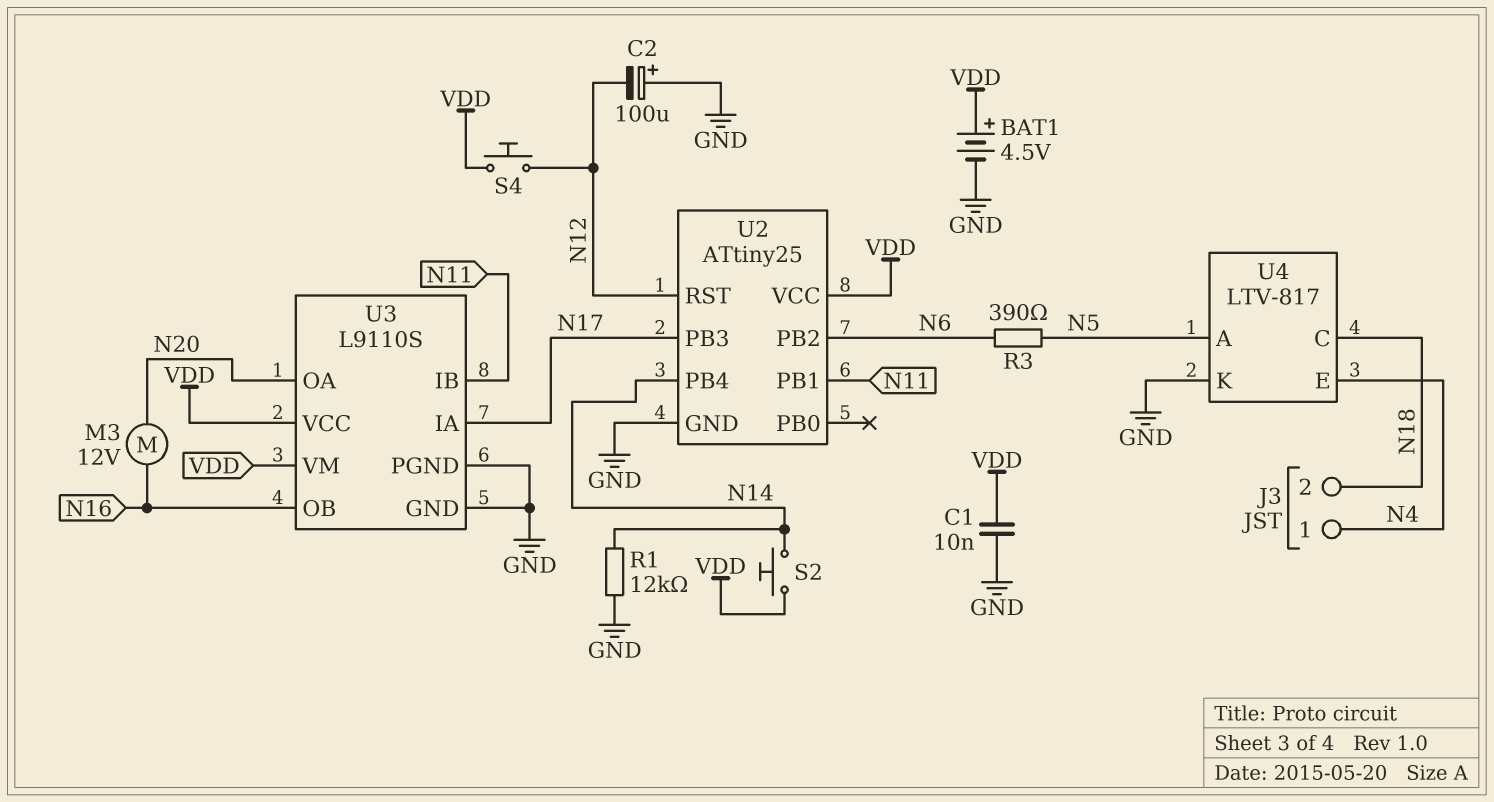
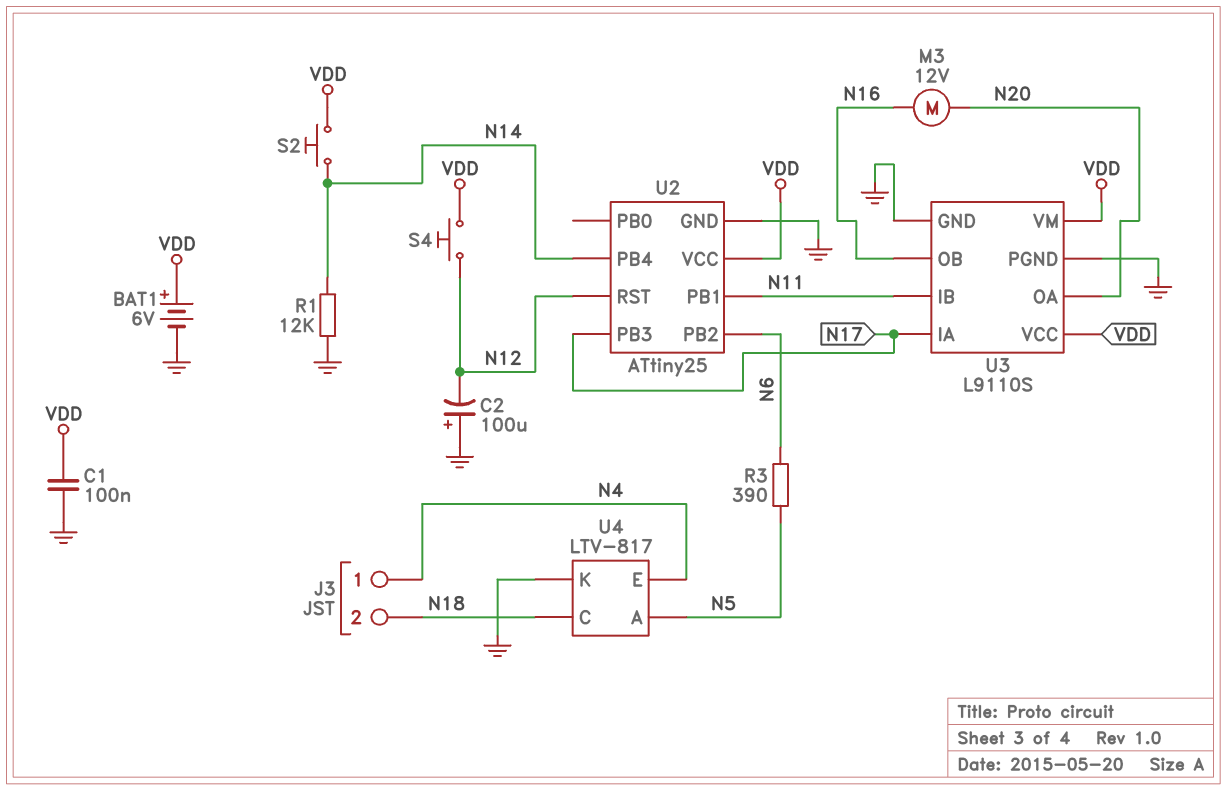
BAT1: 4.5V (plus VDD, minus GND) -> 6V (plus VDD, minus GND)
C1: 10nF (GND, VDD) -> 100nF (GND, VDD)

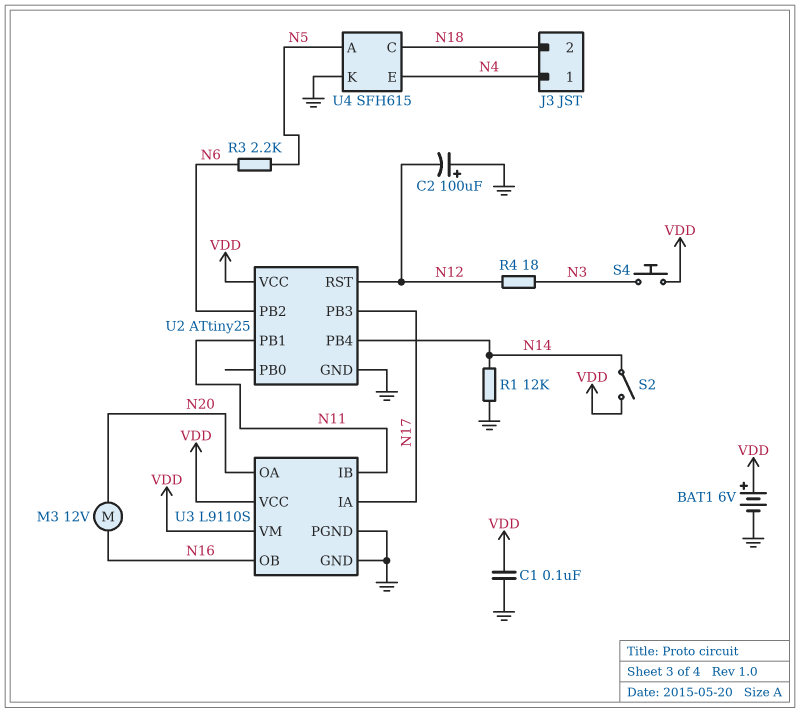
R3: 390 (N5, N6) -> 2.2k (N5, N6)
R4: none -> 18 (N3, N12)
S2: button (N14, VDD) -> switch (N14, VDD)
S4: button (N12, VDD) -> button (N3, VDD)
U4: LTV-817 -> SFH615

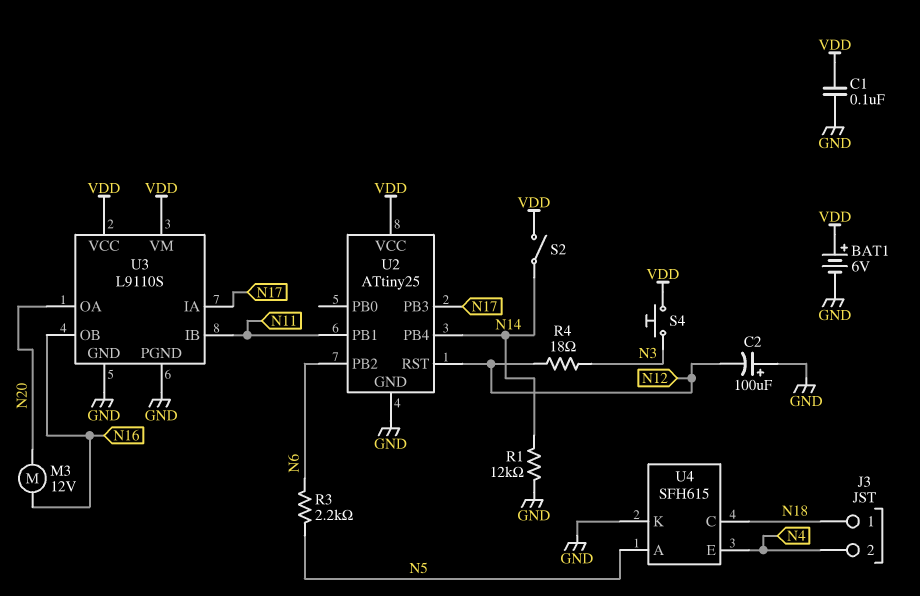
J3 pin 1: N4 -> N18
J3 pin 2: N18 -> N4

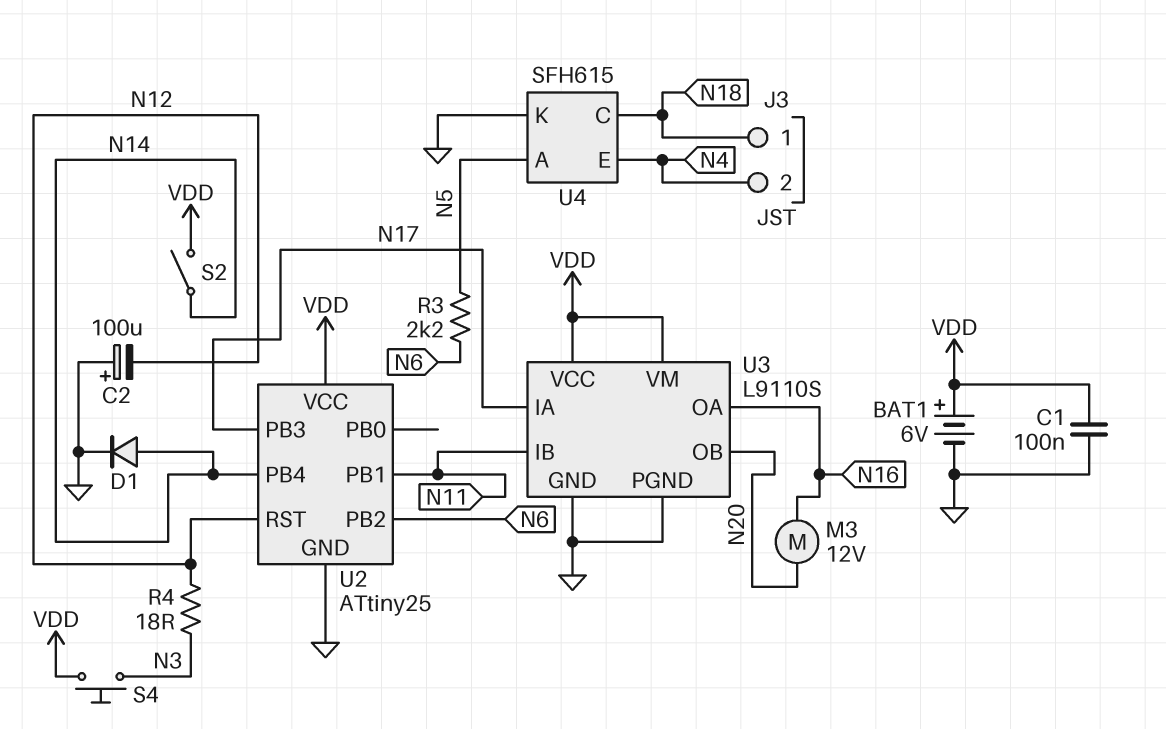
D1: none -> diode (A N14, K GND)
R1: 12k (GND, N14) -> none
U3 pin OA: N20 -> N16
U3 pin OB: N16 -> N20

